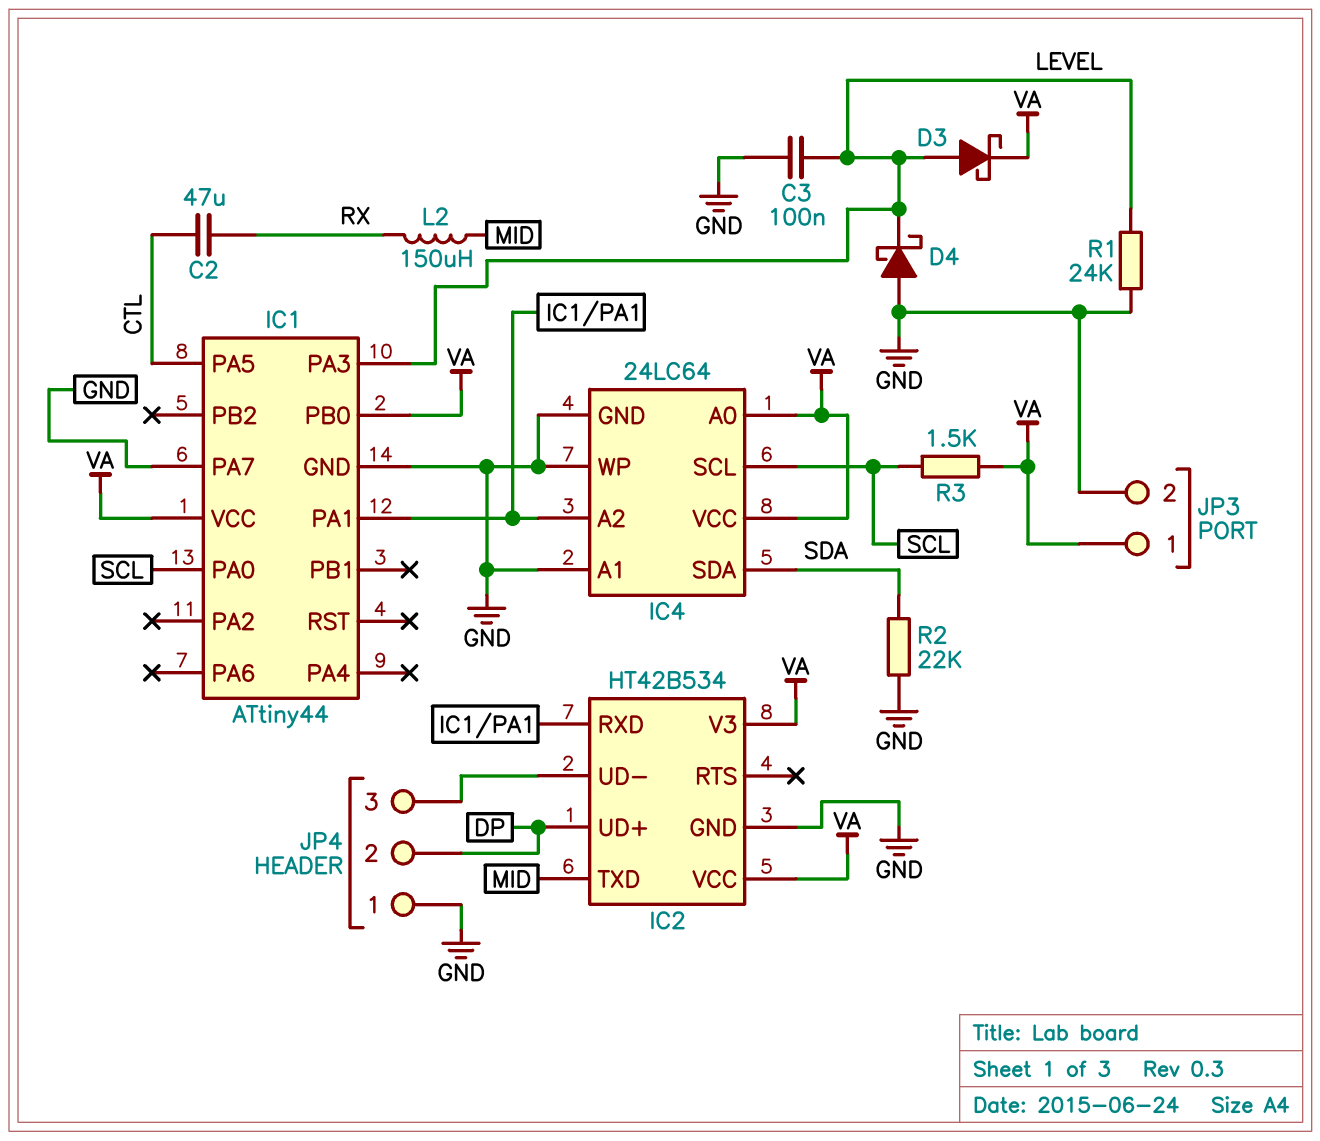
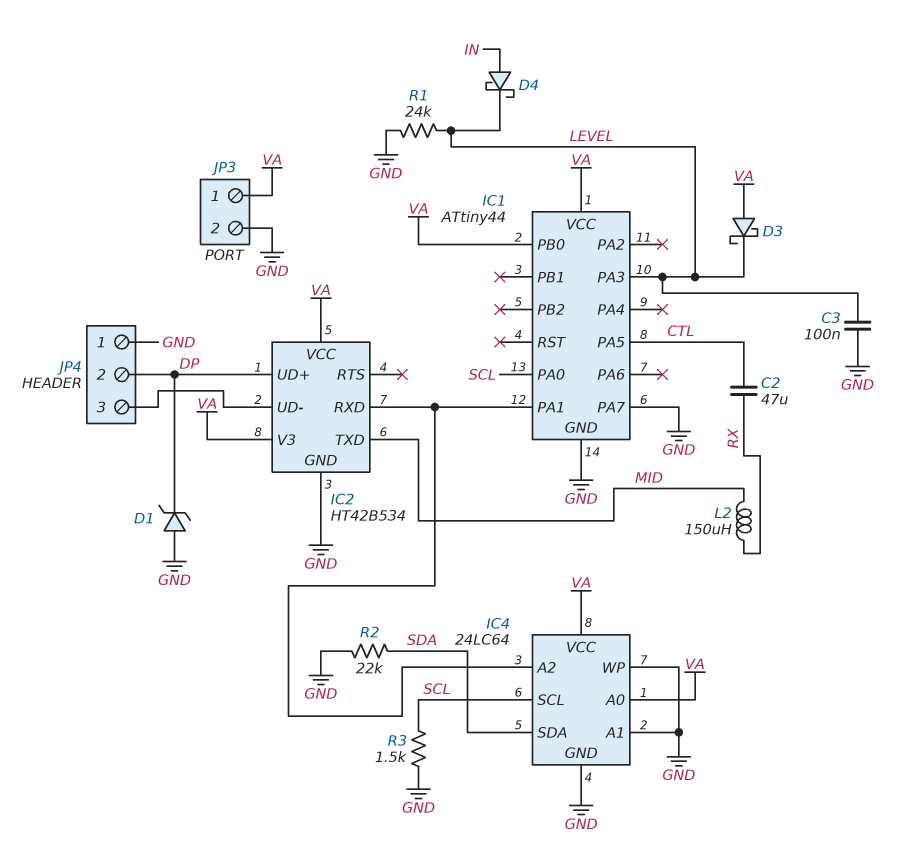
D1: none -> zener (A GND, K DP)
D3: schottky (A LEVEL, K VA) -> schottky (A VA, K LEVEL)
D4: schottky (A GND, K LEVEL) -> schottky (A IN, K LEVEL)
R3: 1.5k (SCL, VA) -> 1.5k (GND, SCL)

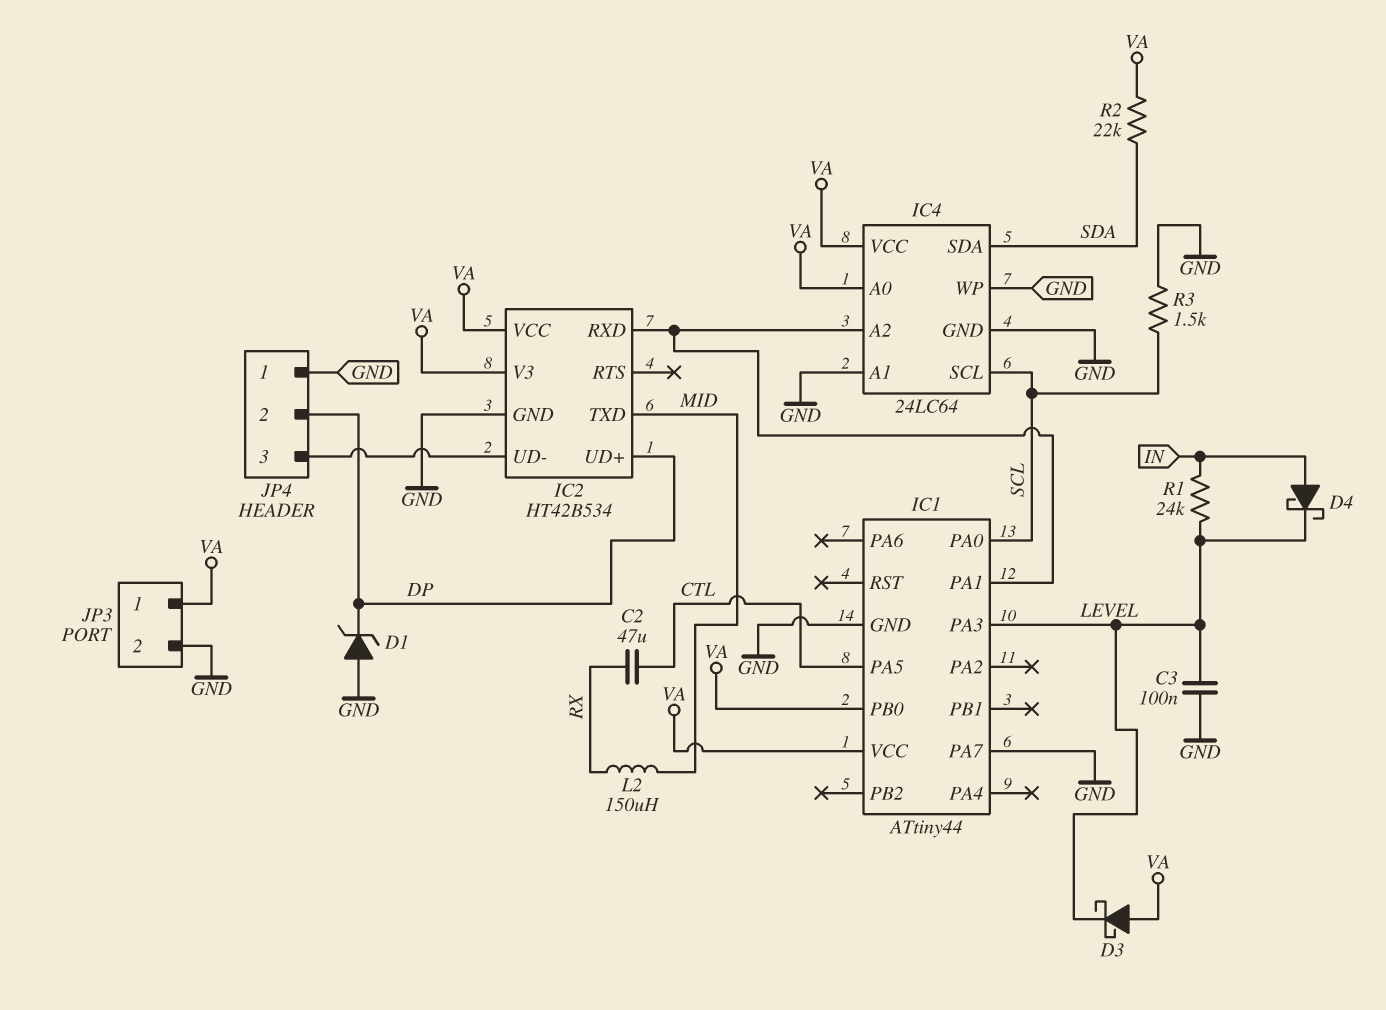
R1: 24k (GND, LEVEL) -> 24k (IN, LEVEL)
R2: 22k (GND, SDA) -> 22k (SDA, VA)

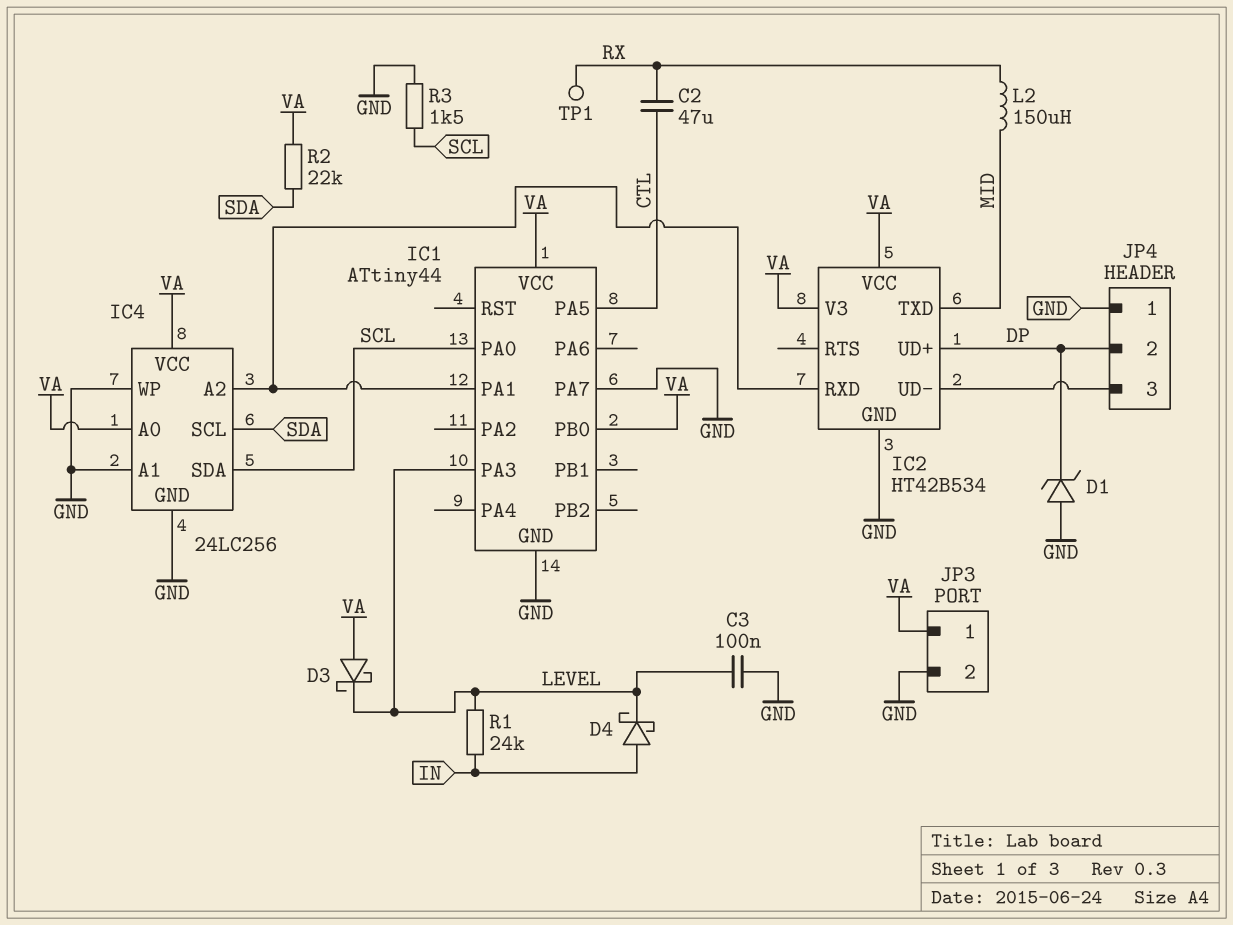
IC4: 24LC64 -> 24LC256
IC4 pin SCL: SCL -> SDA
IC4 pin SDA: SDA -> SCL
TP1: none -> test point (RX)

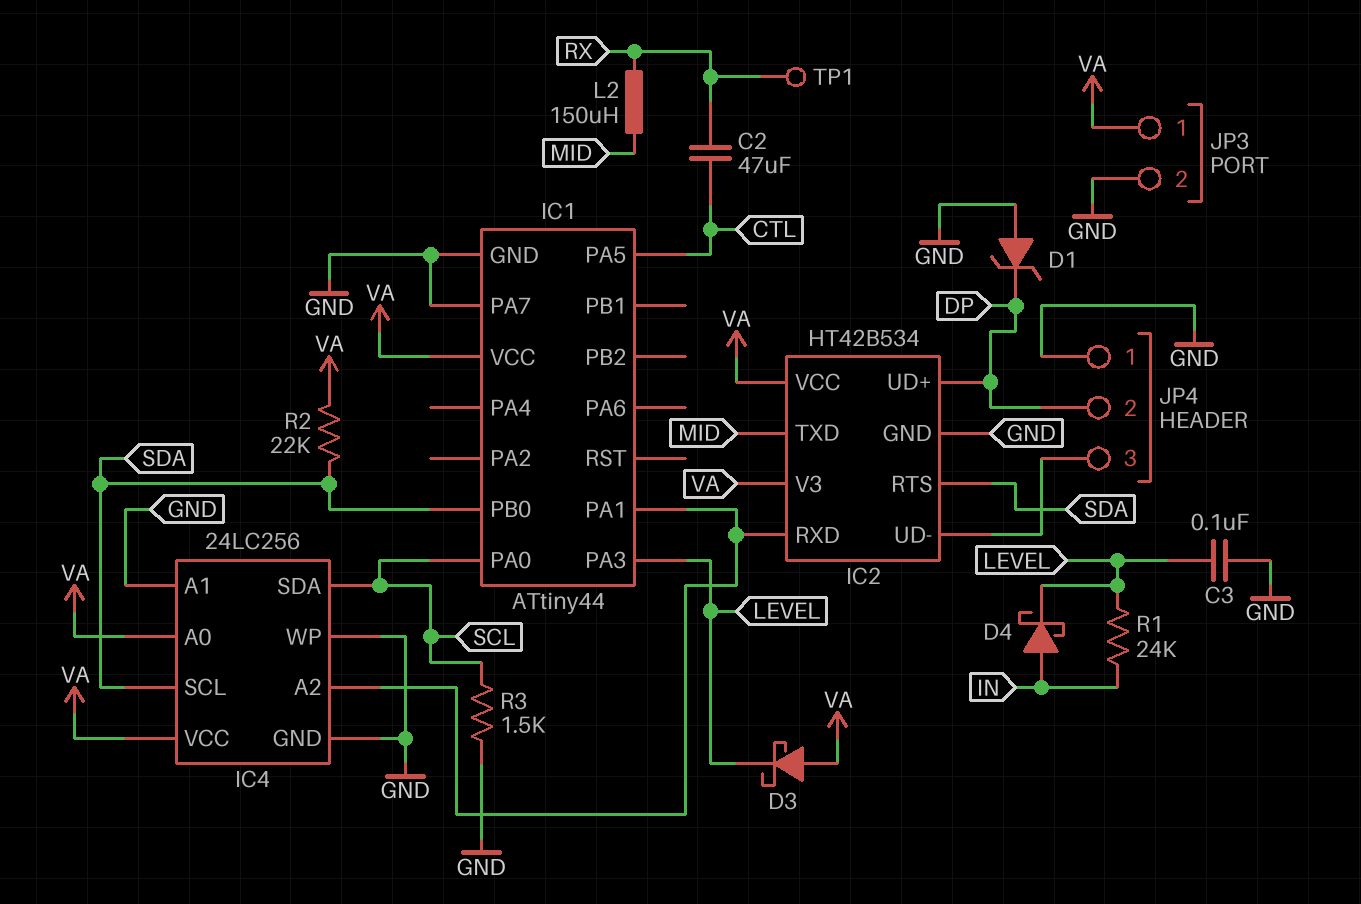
IC1 pin PB0: VA -> SDA
IC2 pin RTS: none -> SDA

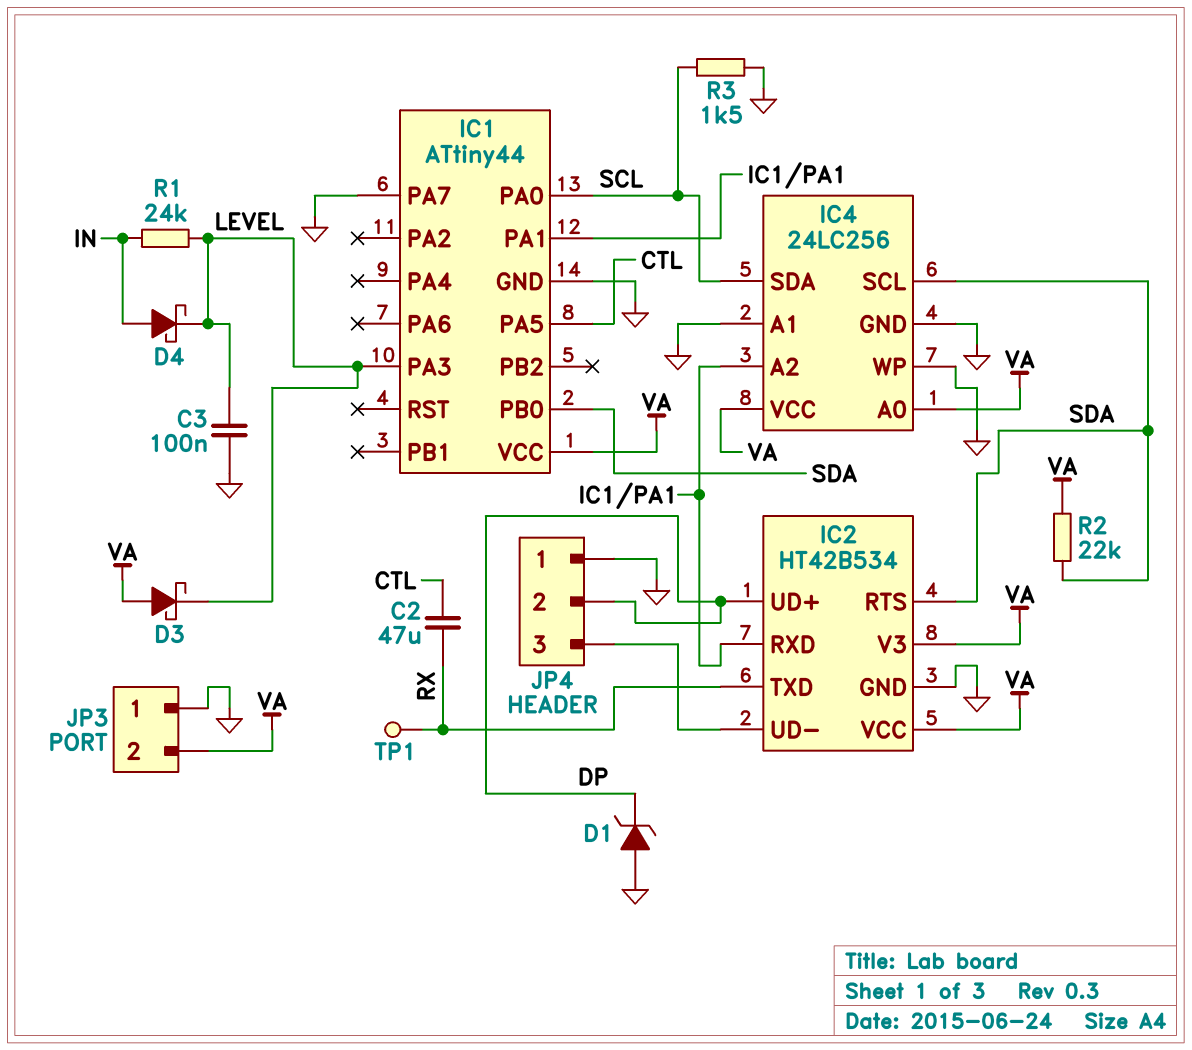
IC2 pin TXD: MID -> RX
JP3 pin 1: VA -> GND
JP3 pin 2: GND -> VA
L2: 150uH (MID, RX) -> none

